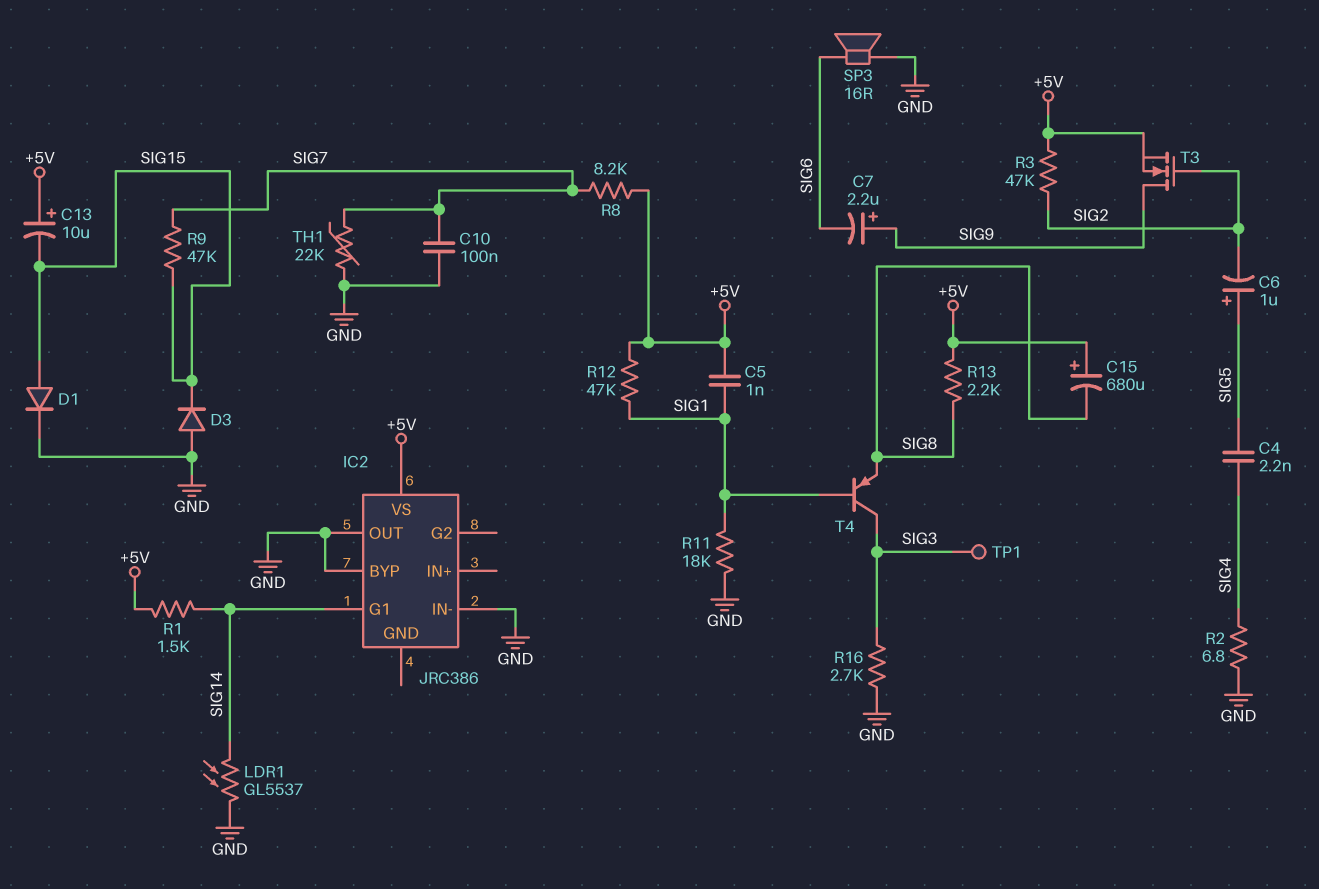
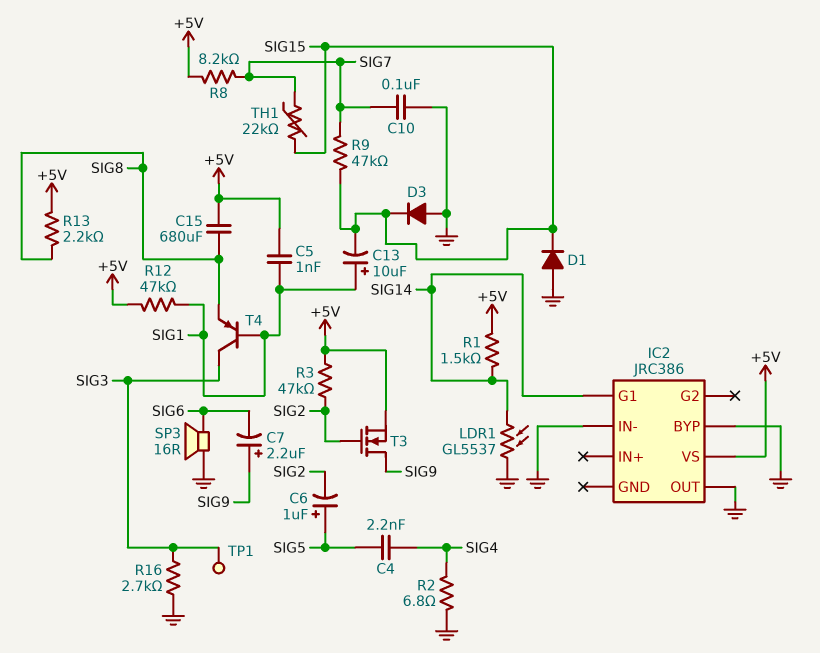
C13: 10uF (plus +5V, minus SIG15) -> 10uF (plus SIG1, minus SIG15)
C15: 680uF (plus +5V, minus SIG8) -> 680uF (+5V, SIG8)
D1: diode (A SIG15, K GND) -> diode (A GND, K SIG15)
R11: 18k (GND, SIG1) -> none
TH1: 22k (GND, SIG7) -> 22k (SIG7, SIG15)

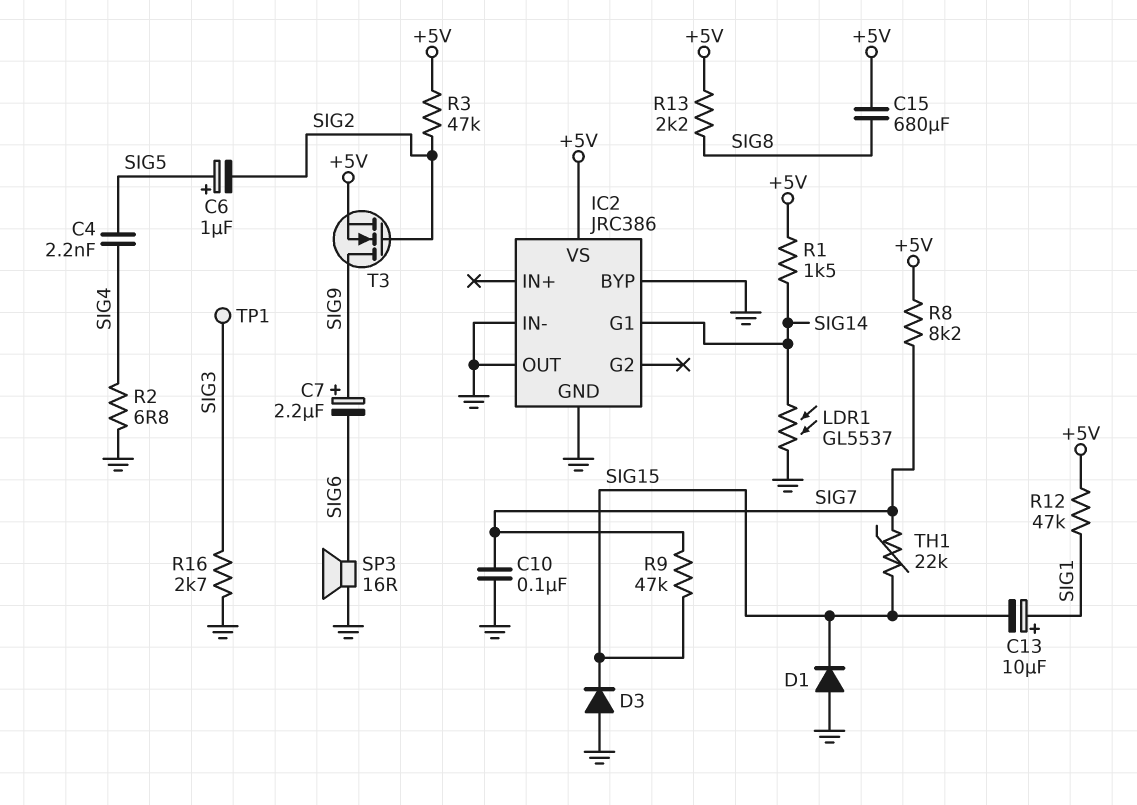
C5: 1nF (+5V, SIG1) -> none
IC2 pin GND: none -> GND
T4: PNP (B SIG1, C SIG3, E SIG8) -> none

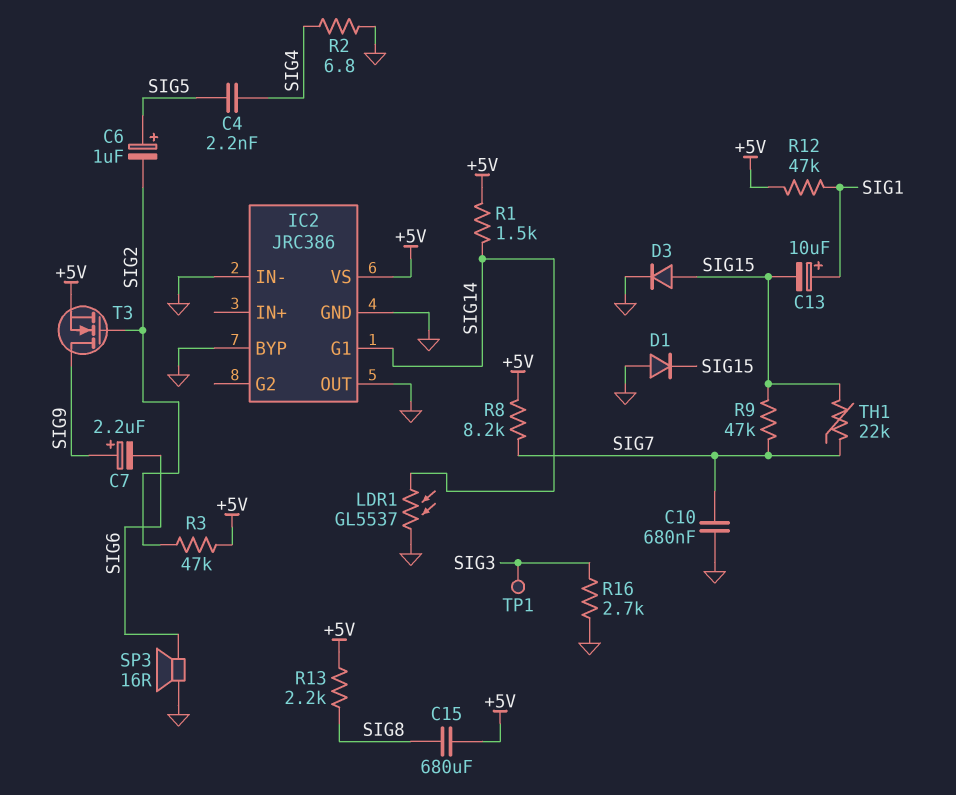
C10: 100nF (GND, SIG7) -> 680nF (GND, SIG7)
D3: diode (A GND, K SIG15) -> diode (A SIG15, K GND)

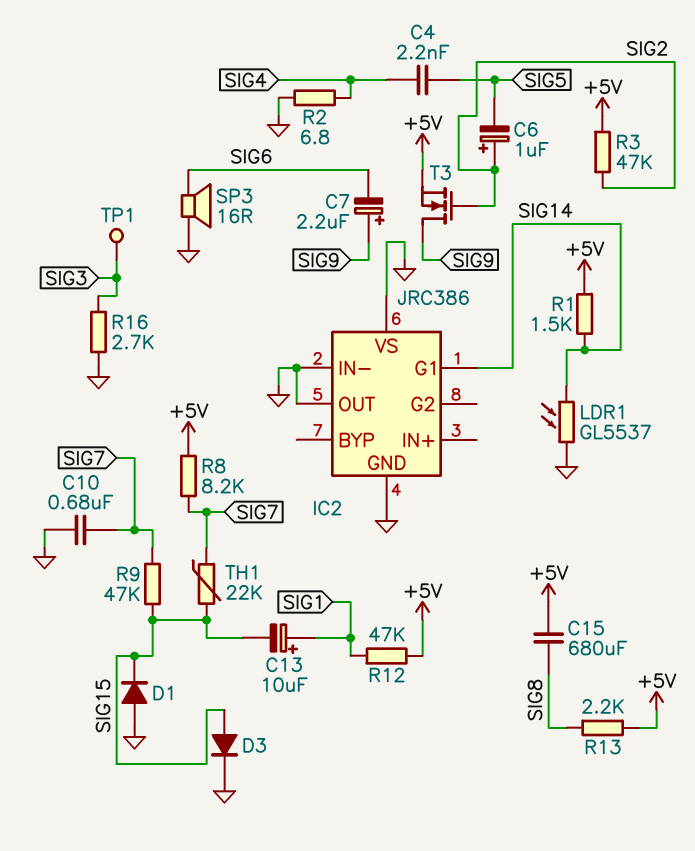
C6: 1uF (plus SIG5, minus SIG2) -> 1uF (plus SIG2, minus SIG5)
IC2 pin BYP: GND -> none
IC2 pin VS: +5V -> GND

